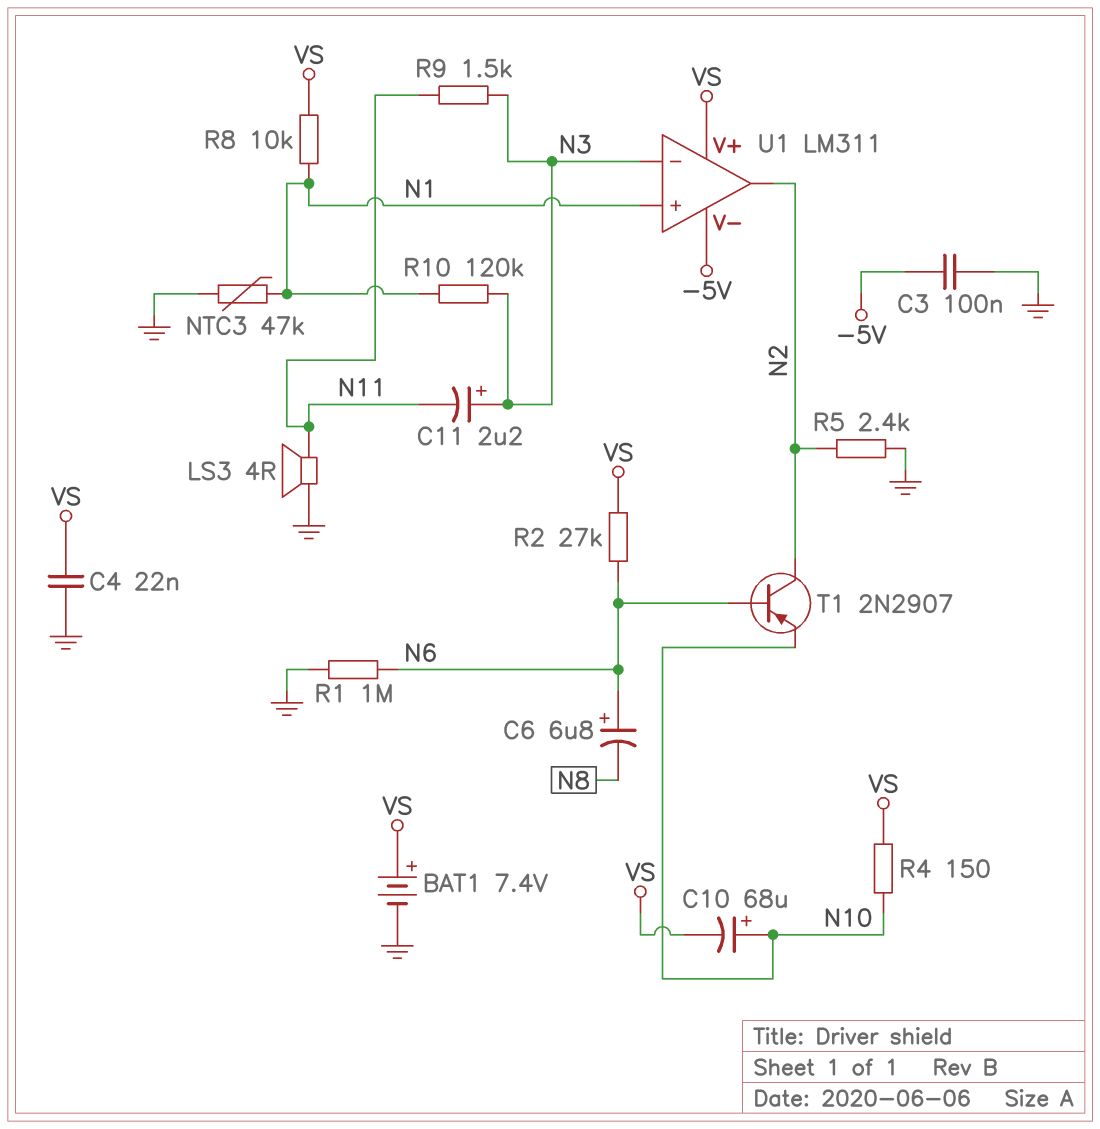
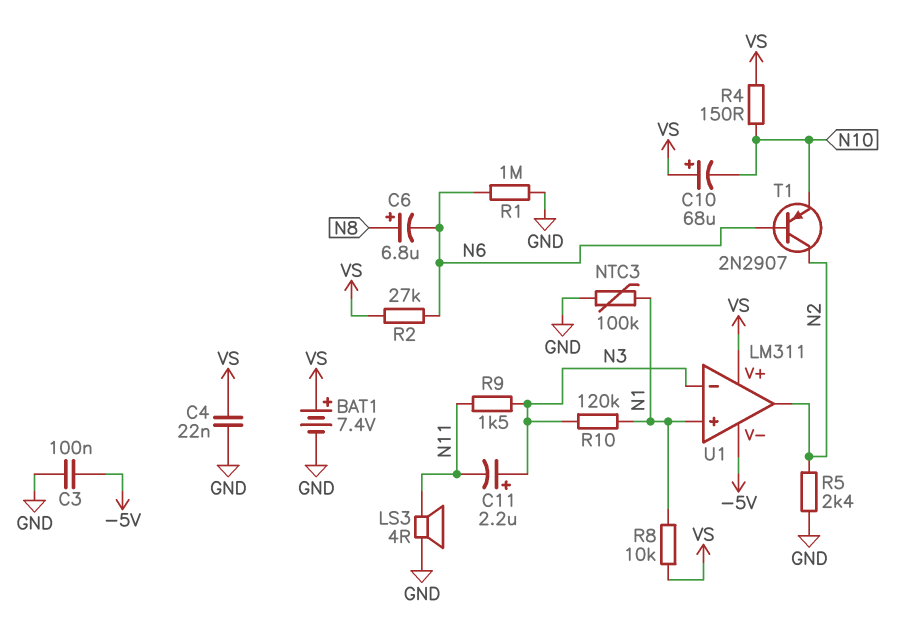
C6: 6.8uF (plus N6, minus N8) -> 6.8uF (plus N8, minus N6)
C10: 68uF (plus N10, minus VS) -> 68uF (plus VS, minus N10)
NTC3: 47k (GND, N1) -> 100k (GND, N1)

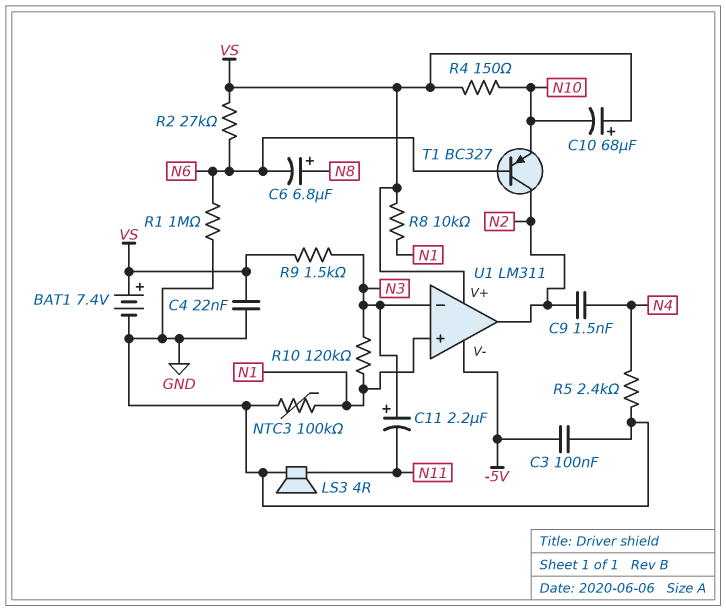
C9: none -> 1.5nF (N2, N4)
R5: 2.4k (GND, N2) -> 2.4k (GND, N4)
R9: 1.5k (N3, N11) -> 1.5k (N3, VS)
T1: PNP 2N2907 (B N6, C N2, E N10) -> PNP BC327 (B N6, C N2, E N10)

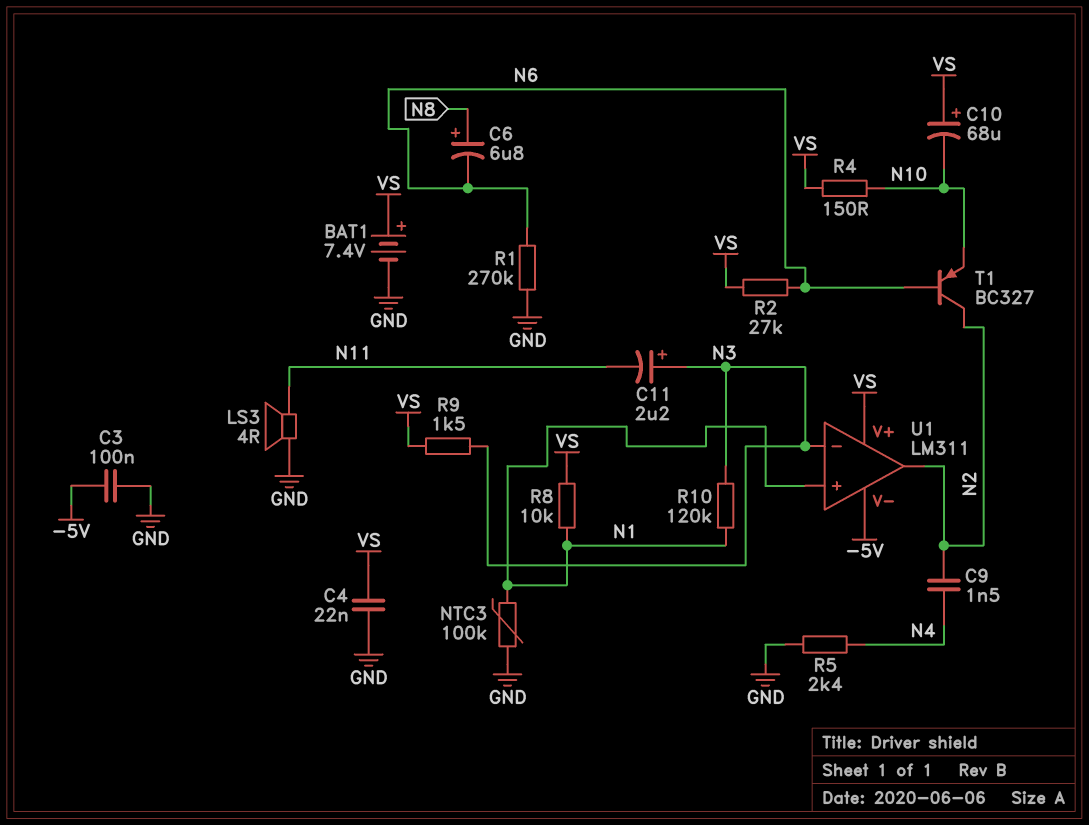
R1: 1M (GND, N6) -> 270k (GND, N6)

